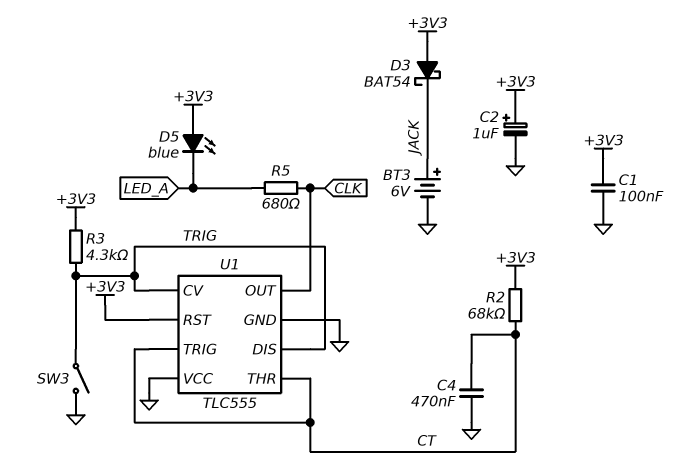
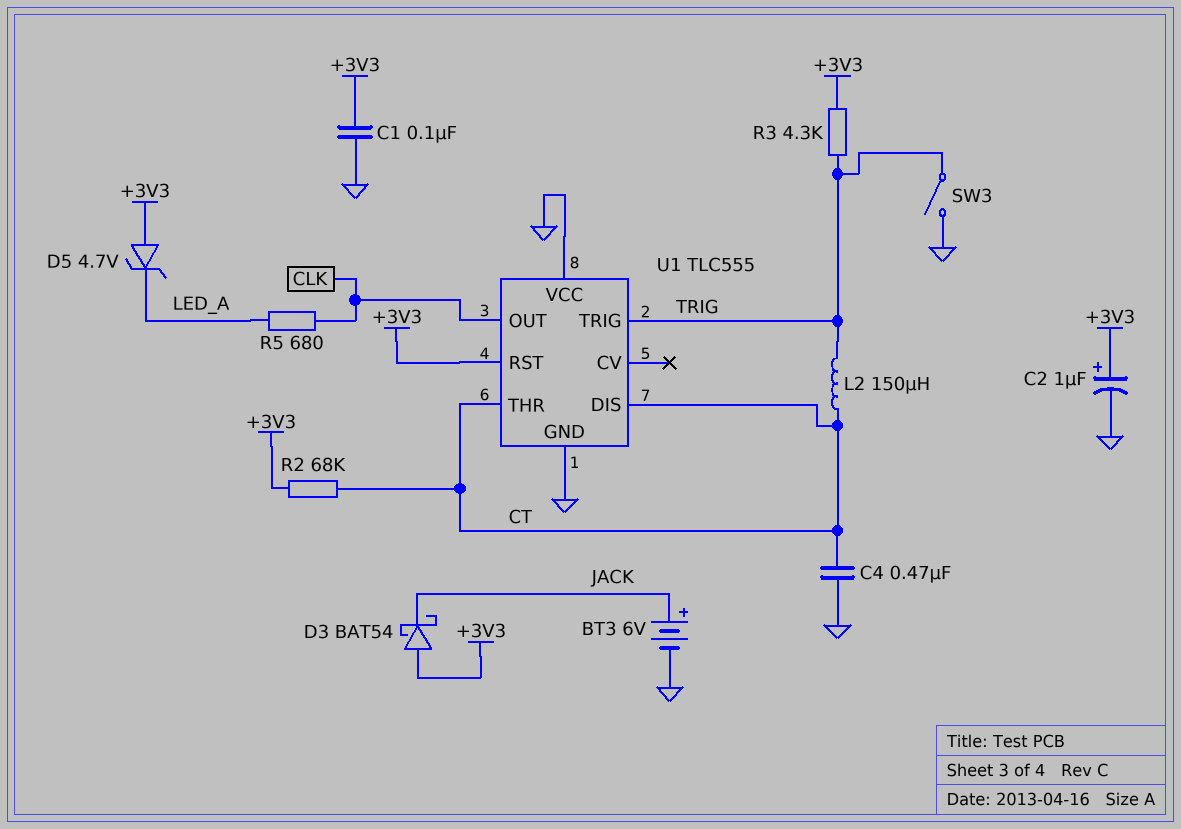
D5: LED blue (A +3V3, K LED_A) -> zener 4.7V (A +3V3, K LED_A)
L2: none -> 150uH (CT, TRIG)
U1 pin CV: TRIG -> none
U1 pin DIS: TRIG -> CT
U1 pin TRIG: CT -> TRIG

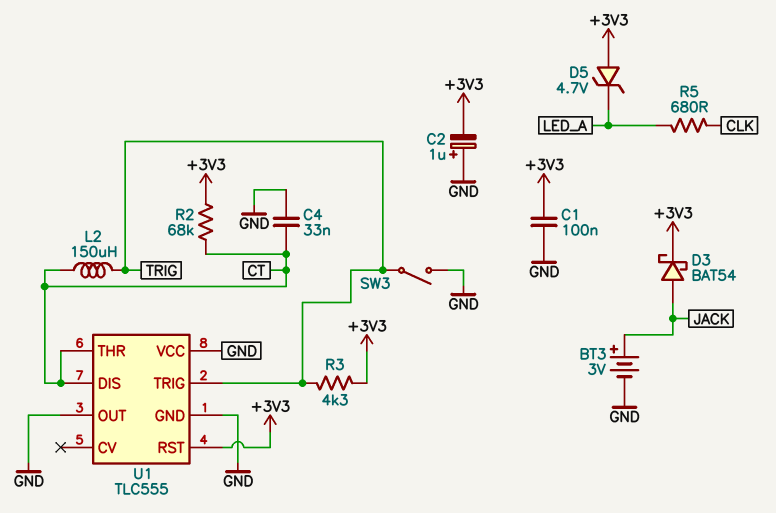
BT3: 6V (plus JACK, minus GND) -> 3V (plus JACK, minus GND)
C2: 1uF (plus +3V3, minus GND) -> 1uF (plus GND, minus +3V3)
C4: 470nF (CT, GND) -> 33nF (CT, GND)
D3: schottky BAT54 (A +3V3, K JACK) -> schottky BAT54 (A JACK, K +3V3)
U1 pin OUT: CLK -> GND

